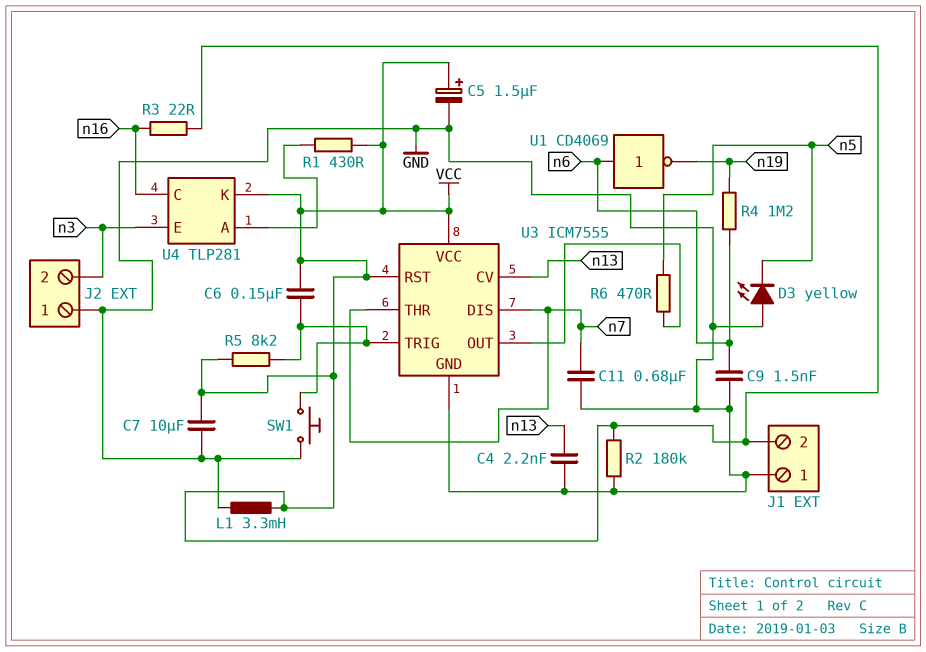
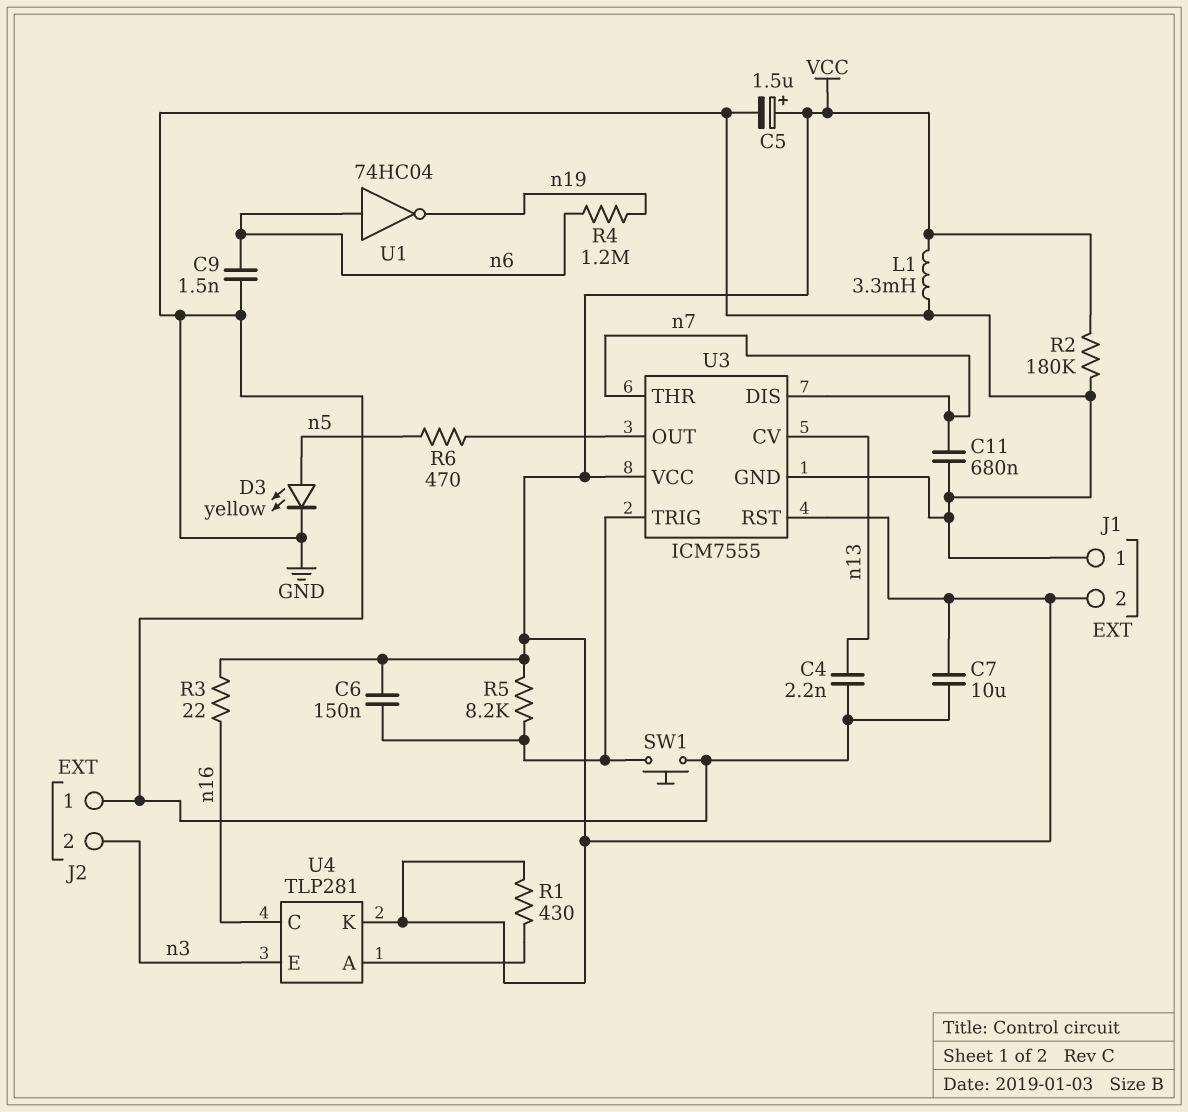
D3: LED yellow (A GND, K n5) -> LED yellow (A n5, K GND)
U1: NOT CD4069 (in n6, out n19) -> NOT 74HC04 (in n6, out n19)

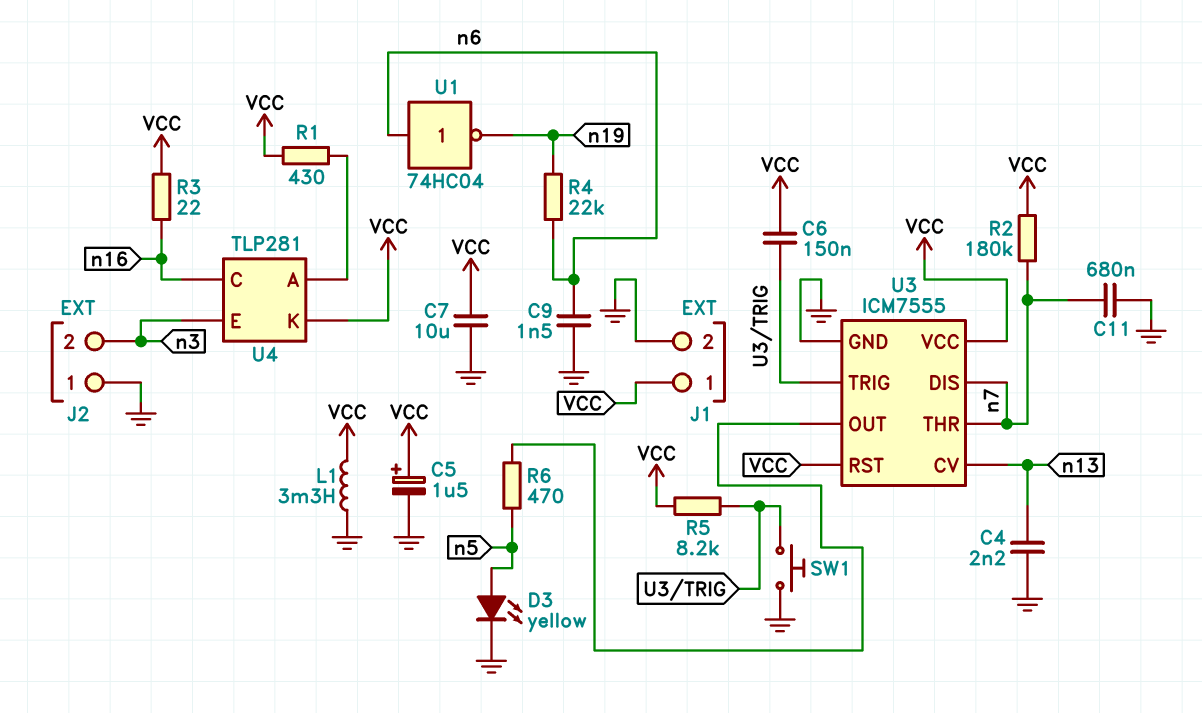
J1 pin 1: GND -> VCC
J1 pin 2: VCC -> GND
R2: 180k (GND, VCC) -> 180k (VCC, n7)
R4: 1.2M (n6, n19) -> 22k (n6, n19)

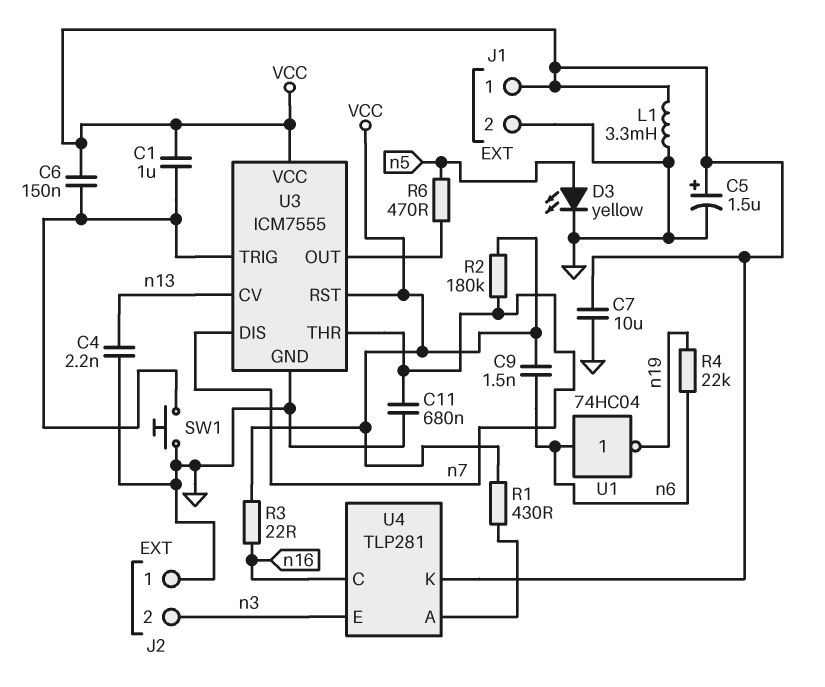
C1: none -> 1uF (U3/TRIG, VCC)
C9: 1.5nF (GND, n6) -> 1.5nF (VCC, n6)
R5: 8.2k (U3/TRIG, VCC) -> none

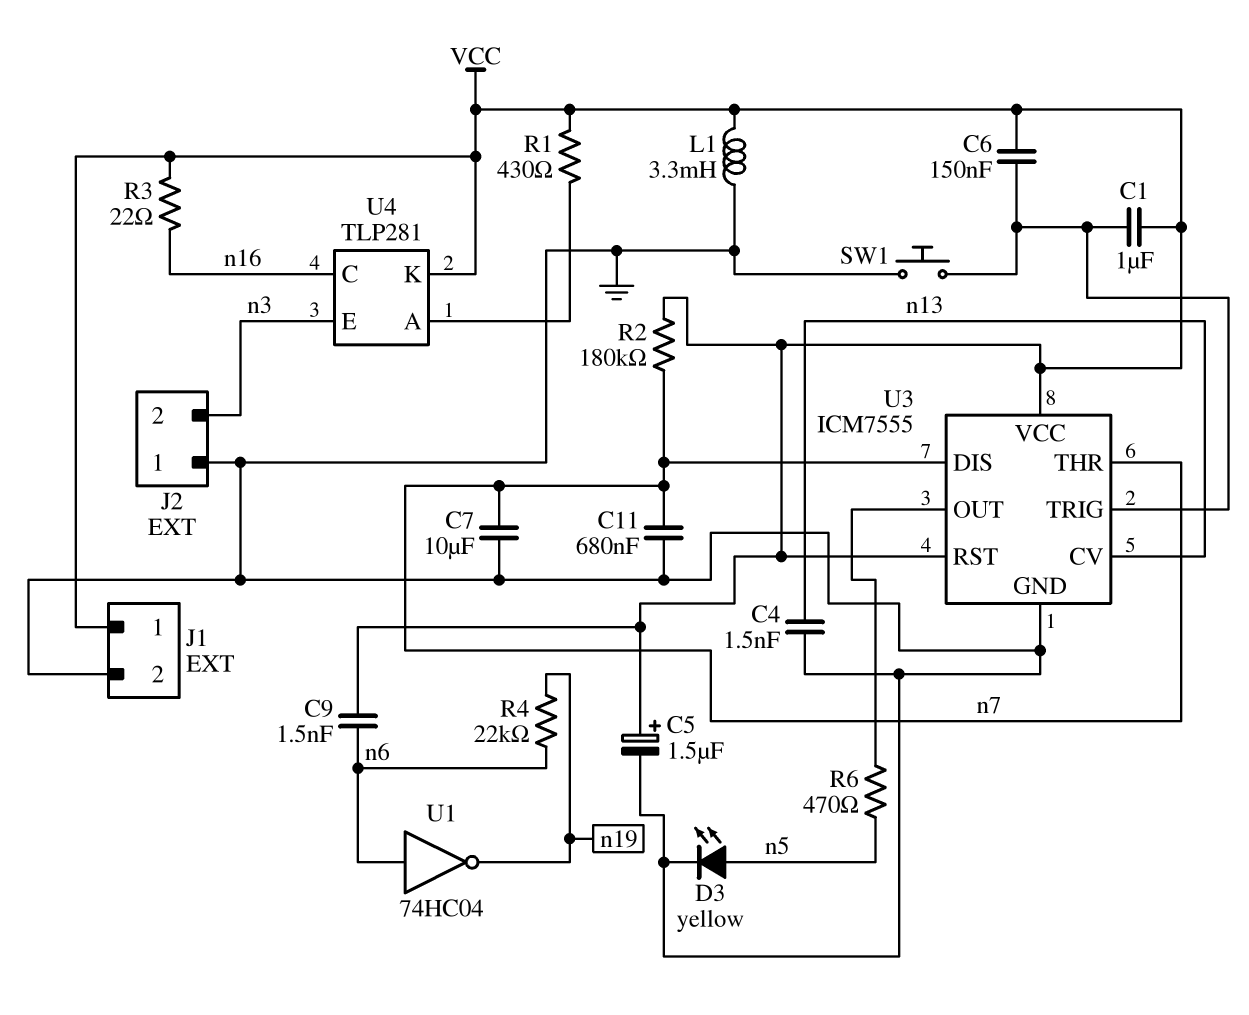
C4: 2.2nF (GND, n13) -> 1.5nF (GND, n13)
C7: 10uF (GND, VCC) -> 10uF (GND, n7)

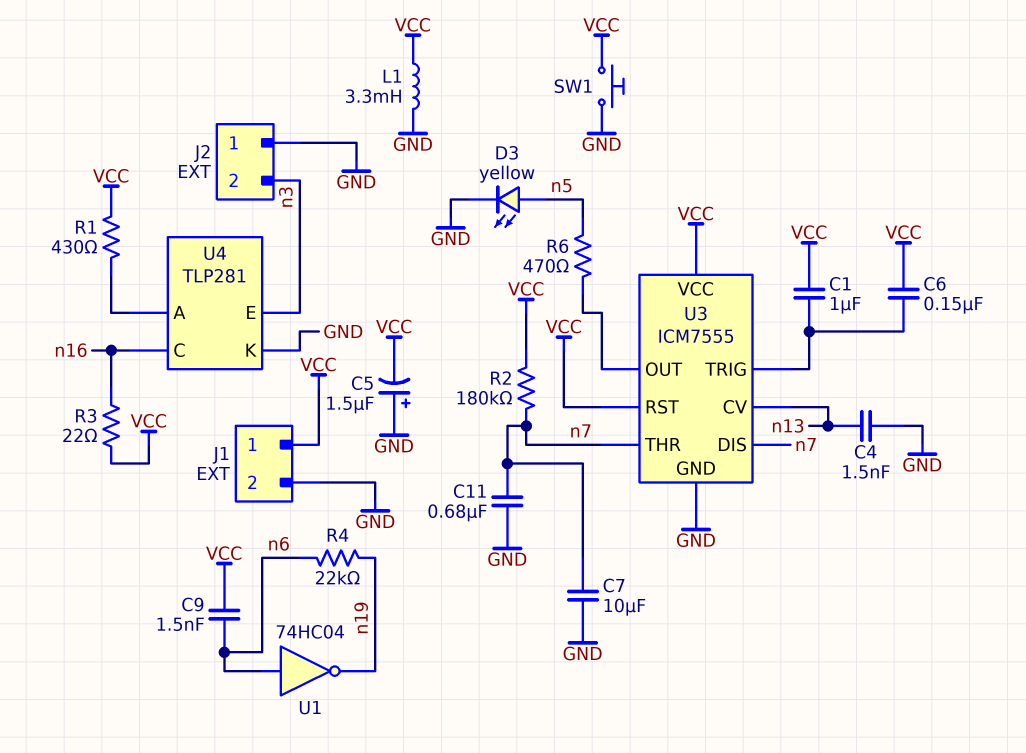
C5: 1.5uF (plus VCC, minus GND) -> 1.5uF (plus GND, minus VCC)
SW1: button (GND, U3/TRIG) -> button (GND, VCC)
U4 pin K: VCC -> GND

